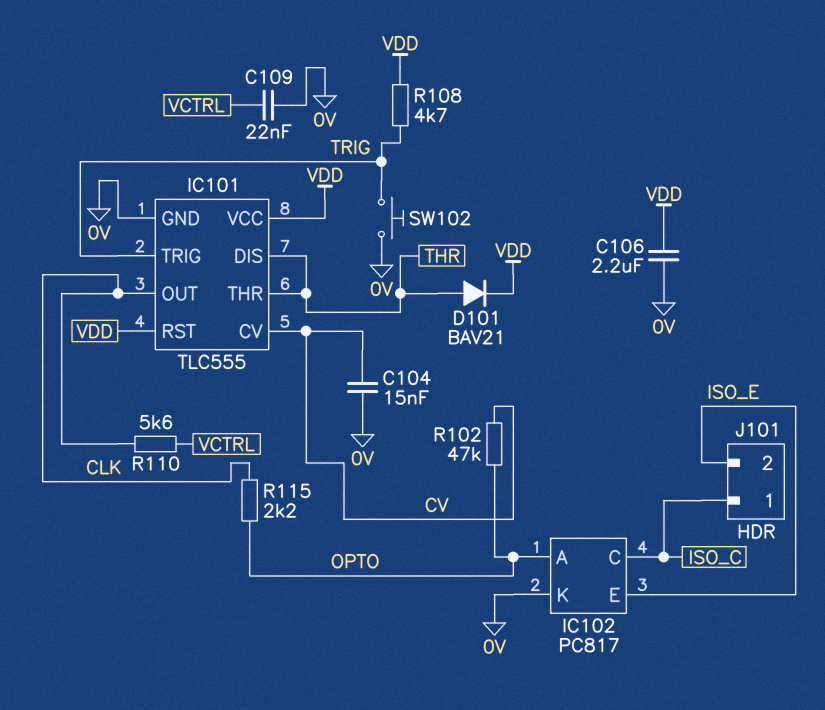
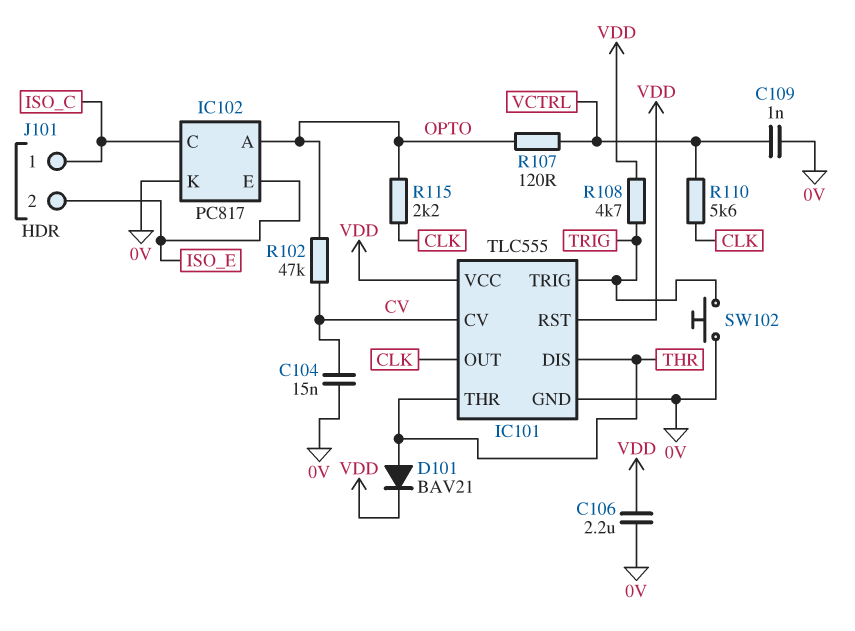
C109: 22nF (0V, VCTRL) -> 1nF (0V, VCTRL)
R107: none -> 120 (OPTO, VCTRL)

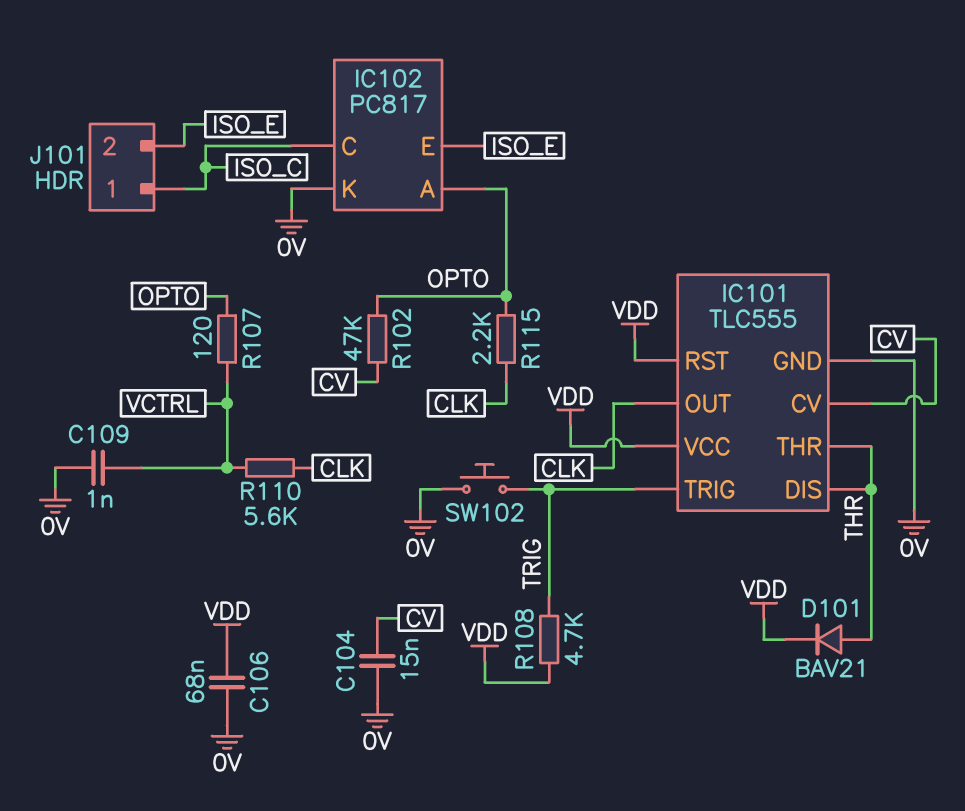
C106: 2.2uF (0V, VDD) -> 68nF (0V, VDD)

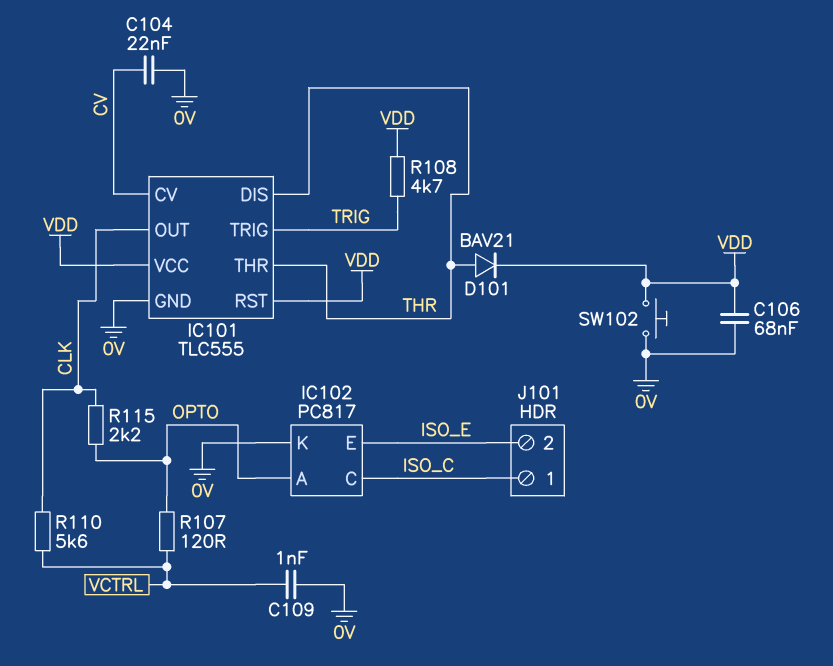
C104: 15nF (0V, CV) -> 22nF (0V, CV)
R102: 47k (CV, OPTO) -> none
SW102: button (0V, TRIG) -> button (0V, VDD)

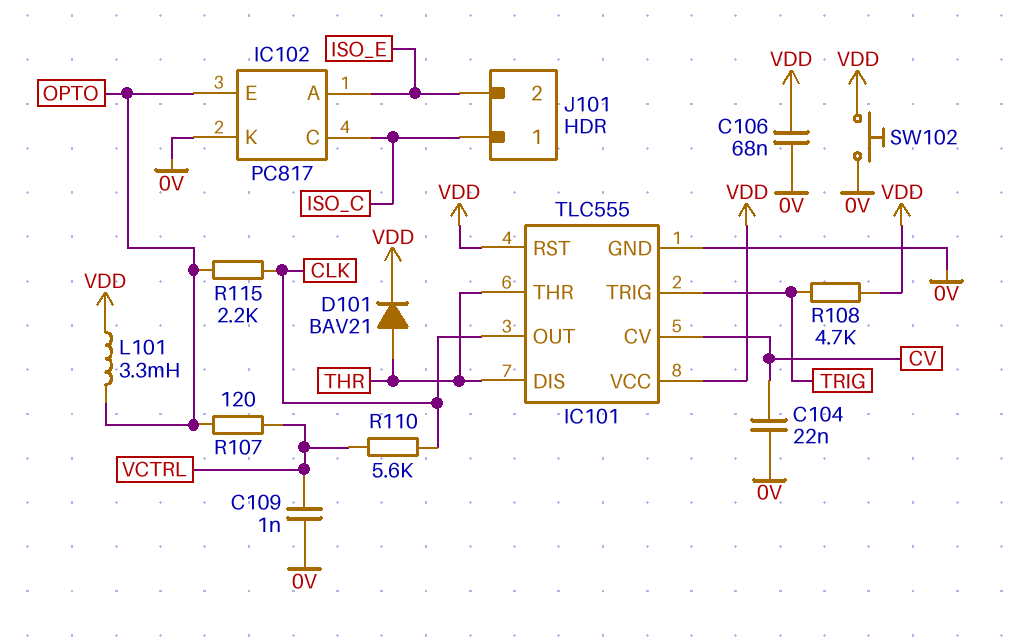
IC102 pin A: OPTO -> ISO_E
IC102 pin E: ISO_E -> OPTO
L101: none -> 3.3mH (OPTO, VDD)

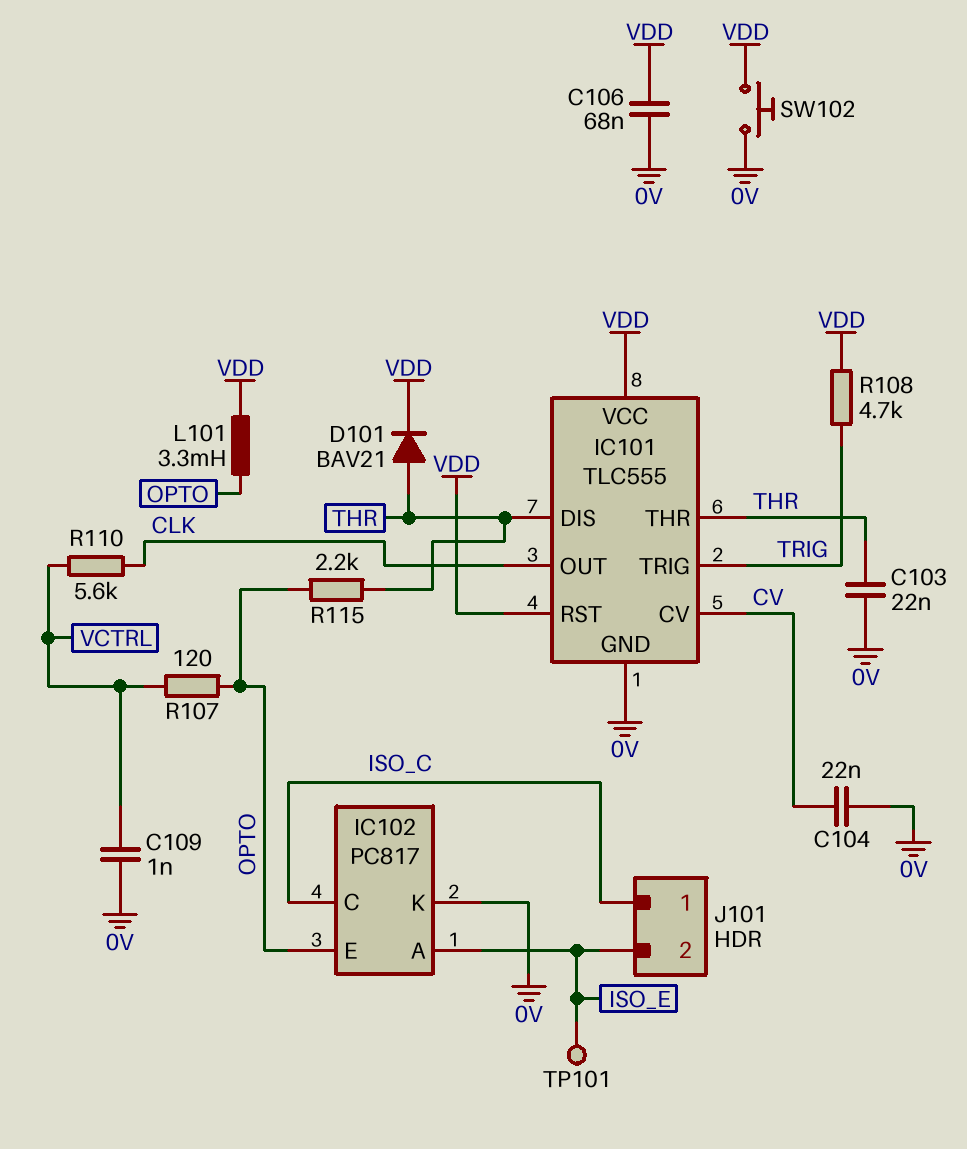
C103: none -> 22nF (0V, THR)
R115: 2.2k (CLK, OPTO) -> 2.2k (OPTO, THR)
TP101: none -> test point (ISO_E)

